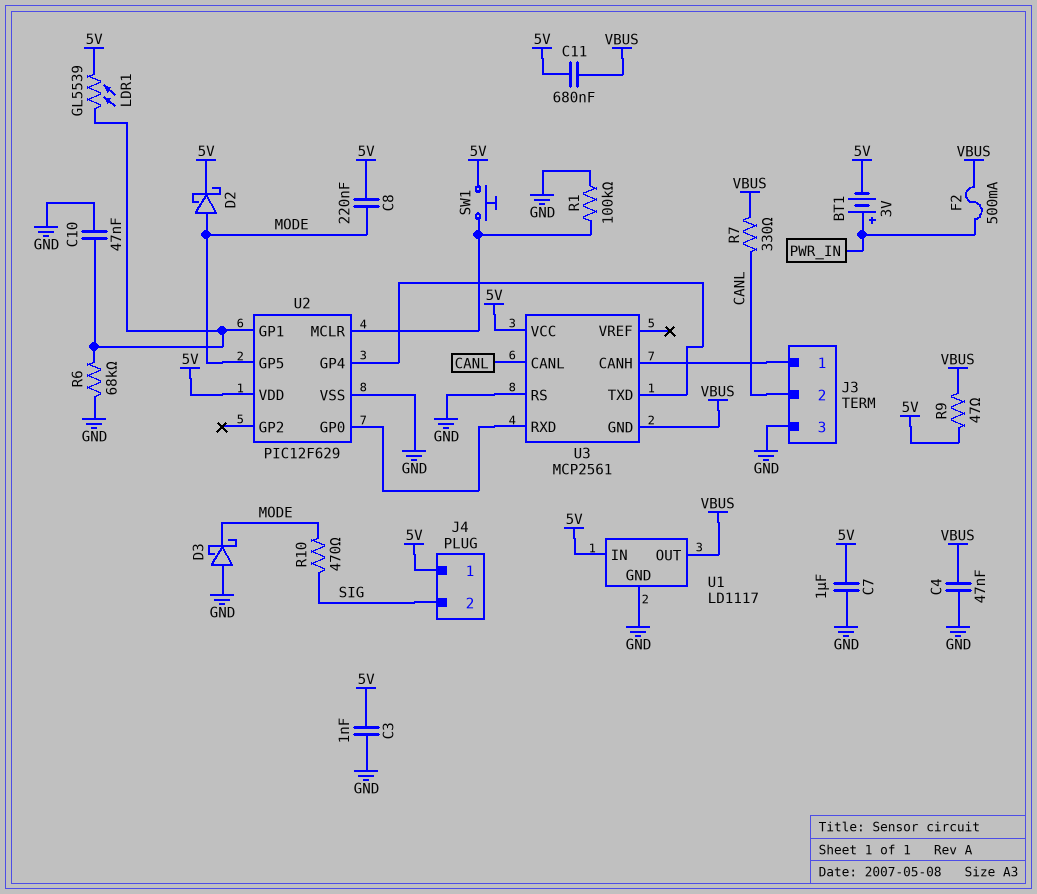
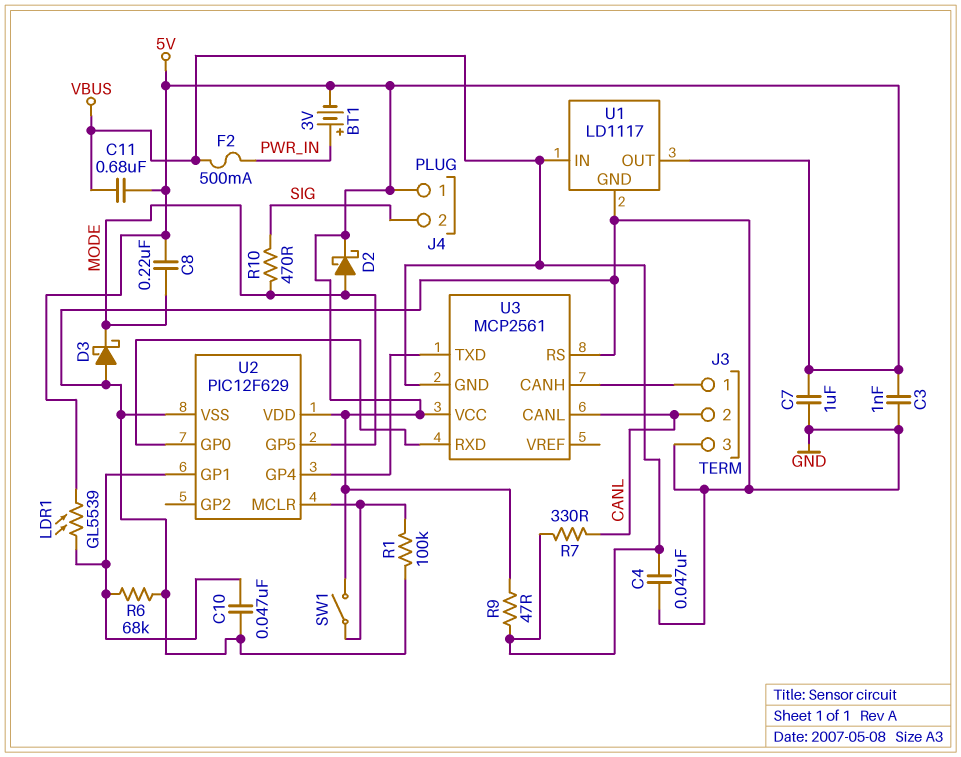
SW1: button (5V, U2/MCLR) -> switch (5V, U2/MCLR)
U1 pin IN: 5V -> VBUS
U1 pin OUT: VBUS -> 5V

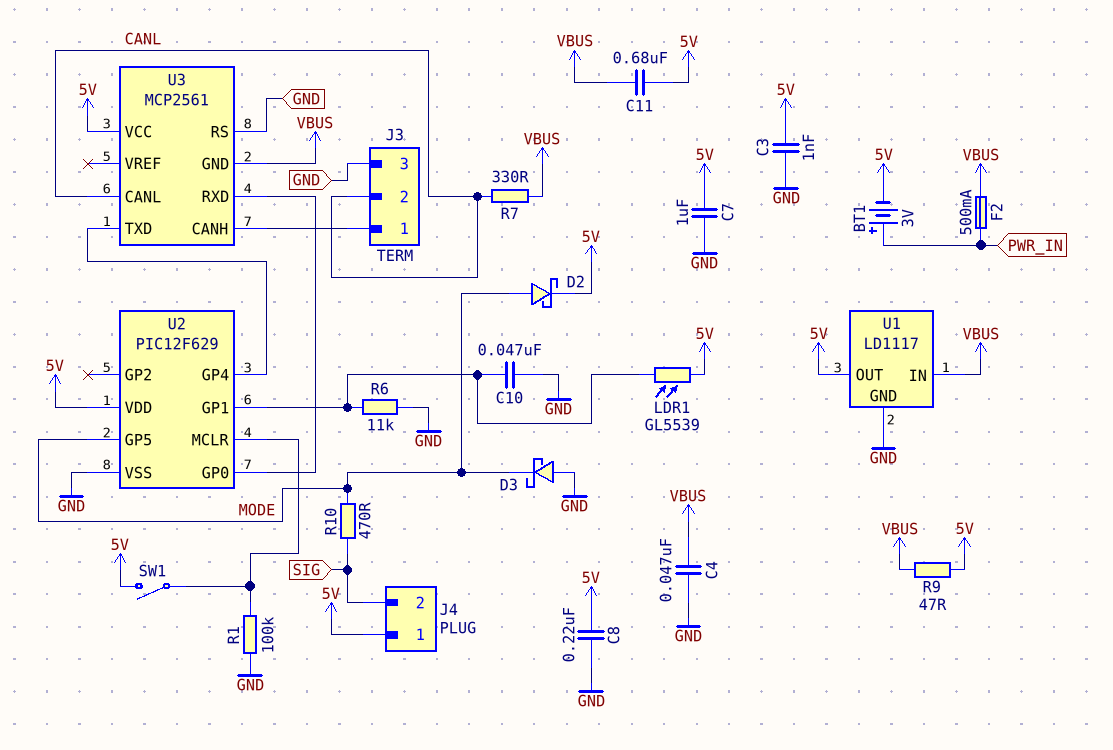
C8: 220nF (5V, MODE) -> 220nF (5V, GND)
R6: 68k (GND, U2/GP1) -> 11k (GND, U2/GP1)

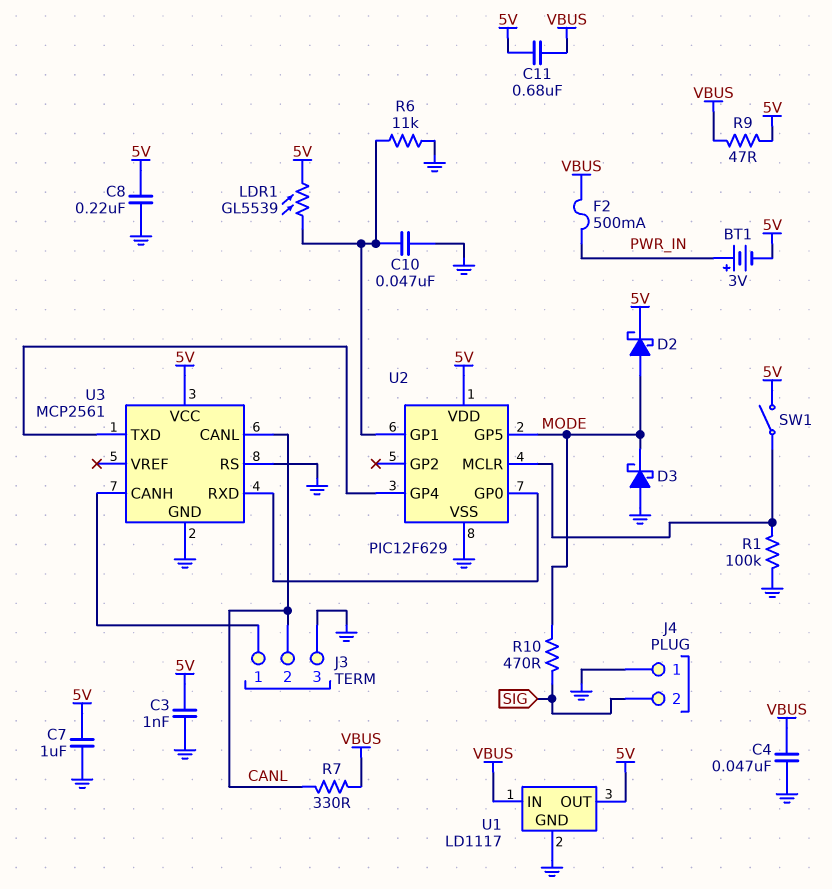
J4 pin 1: 5V -> GND
U3 pin GND: VBUS -> GND

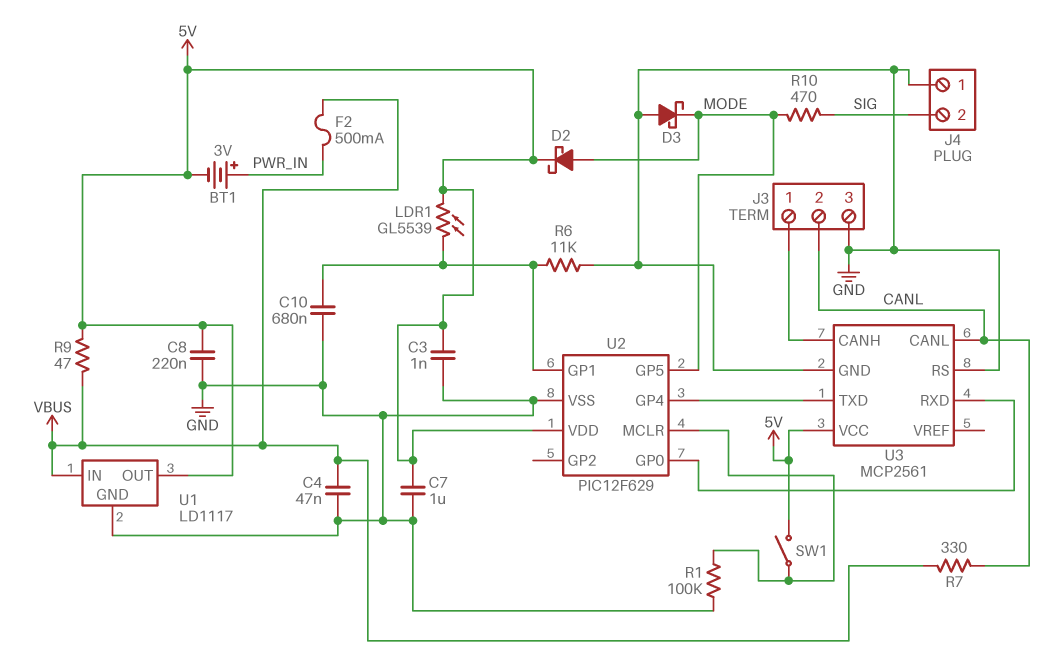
C10: 47nF (GND, U2/GP1) -> 680nF (GND, U2/GP1)
C11: 680nF (5V, VBUS) -> none

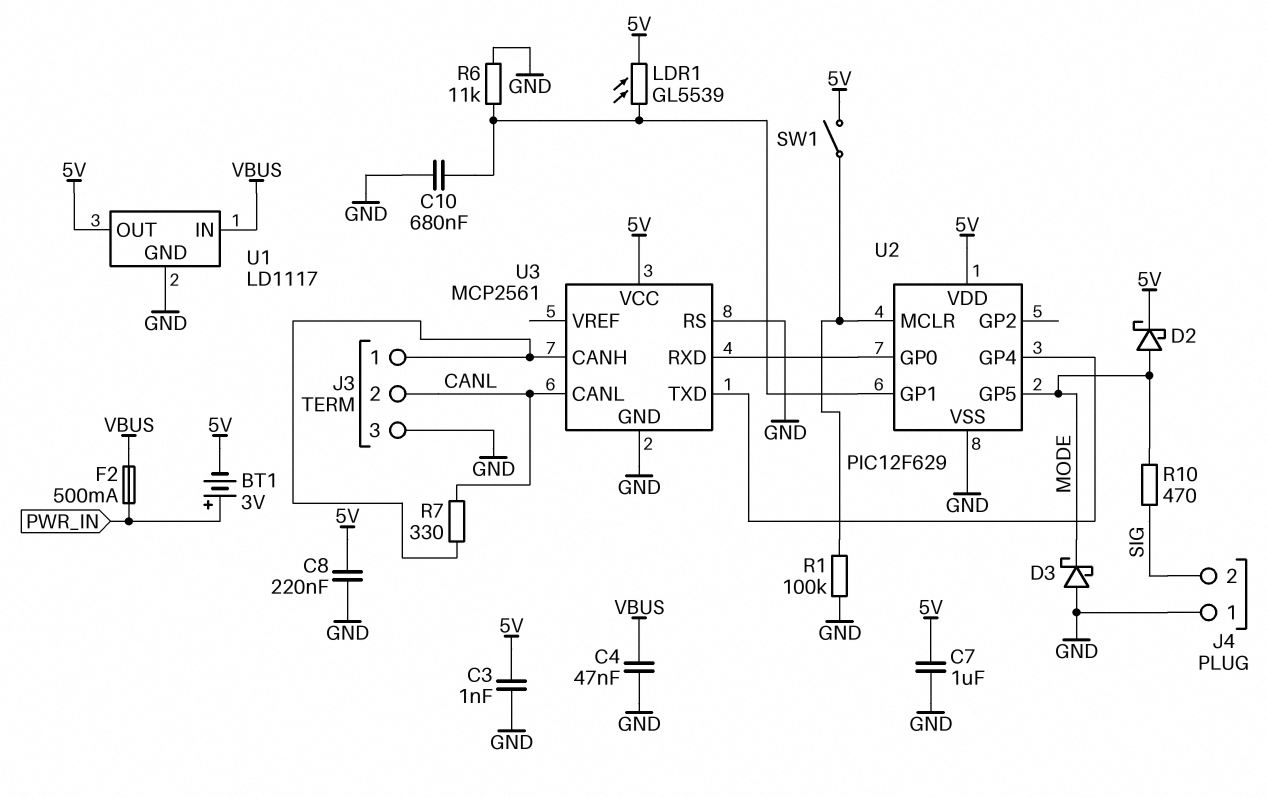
R7: 330 (CANL, VBUS) -> 330 (CANL, J3/1)
R9: 47 (5V, VBUS) -> none

